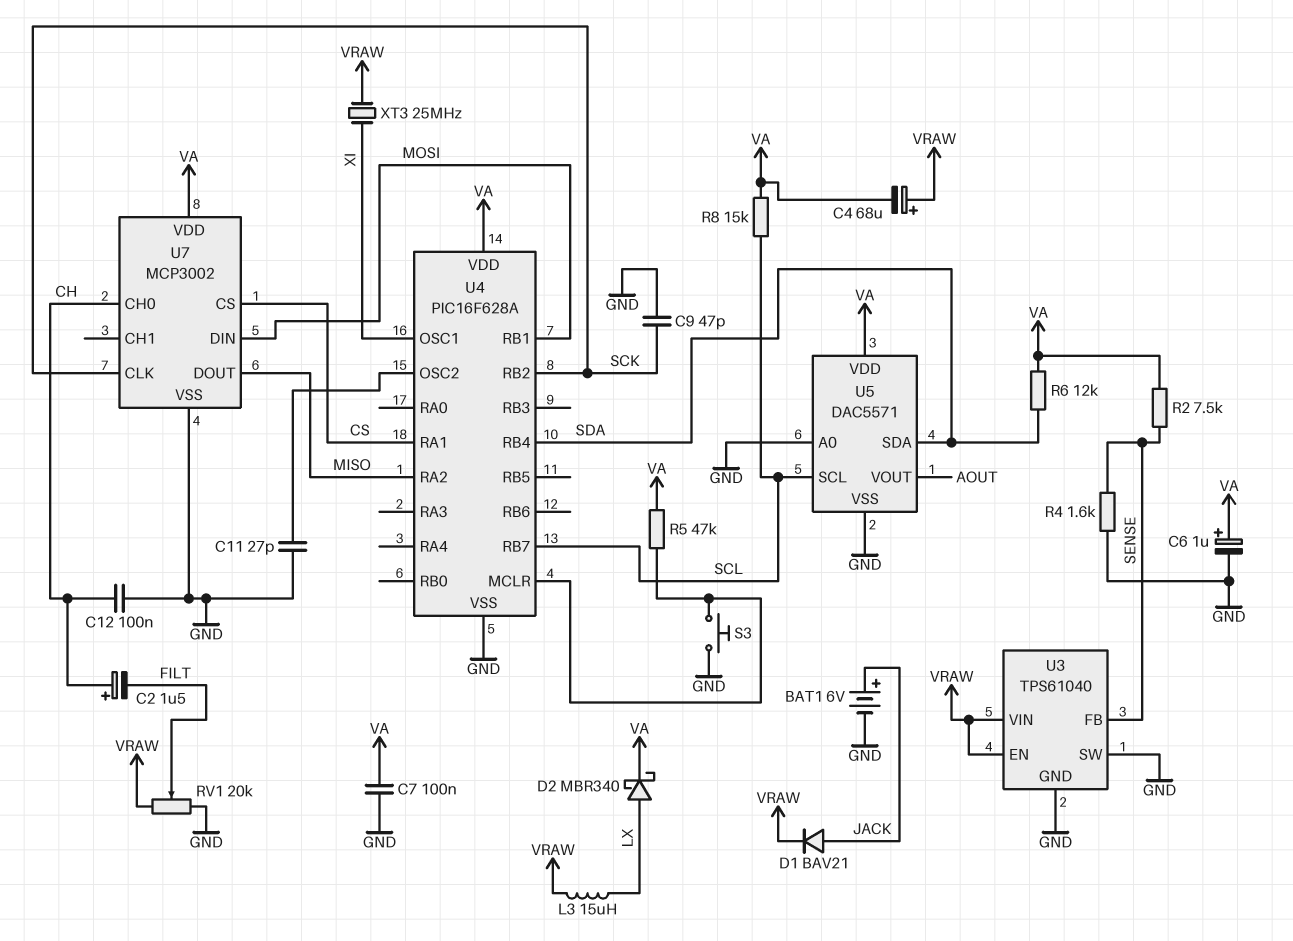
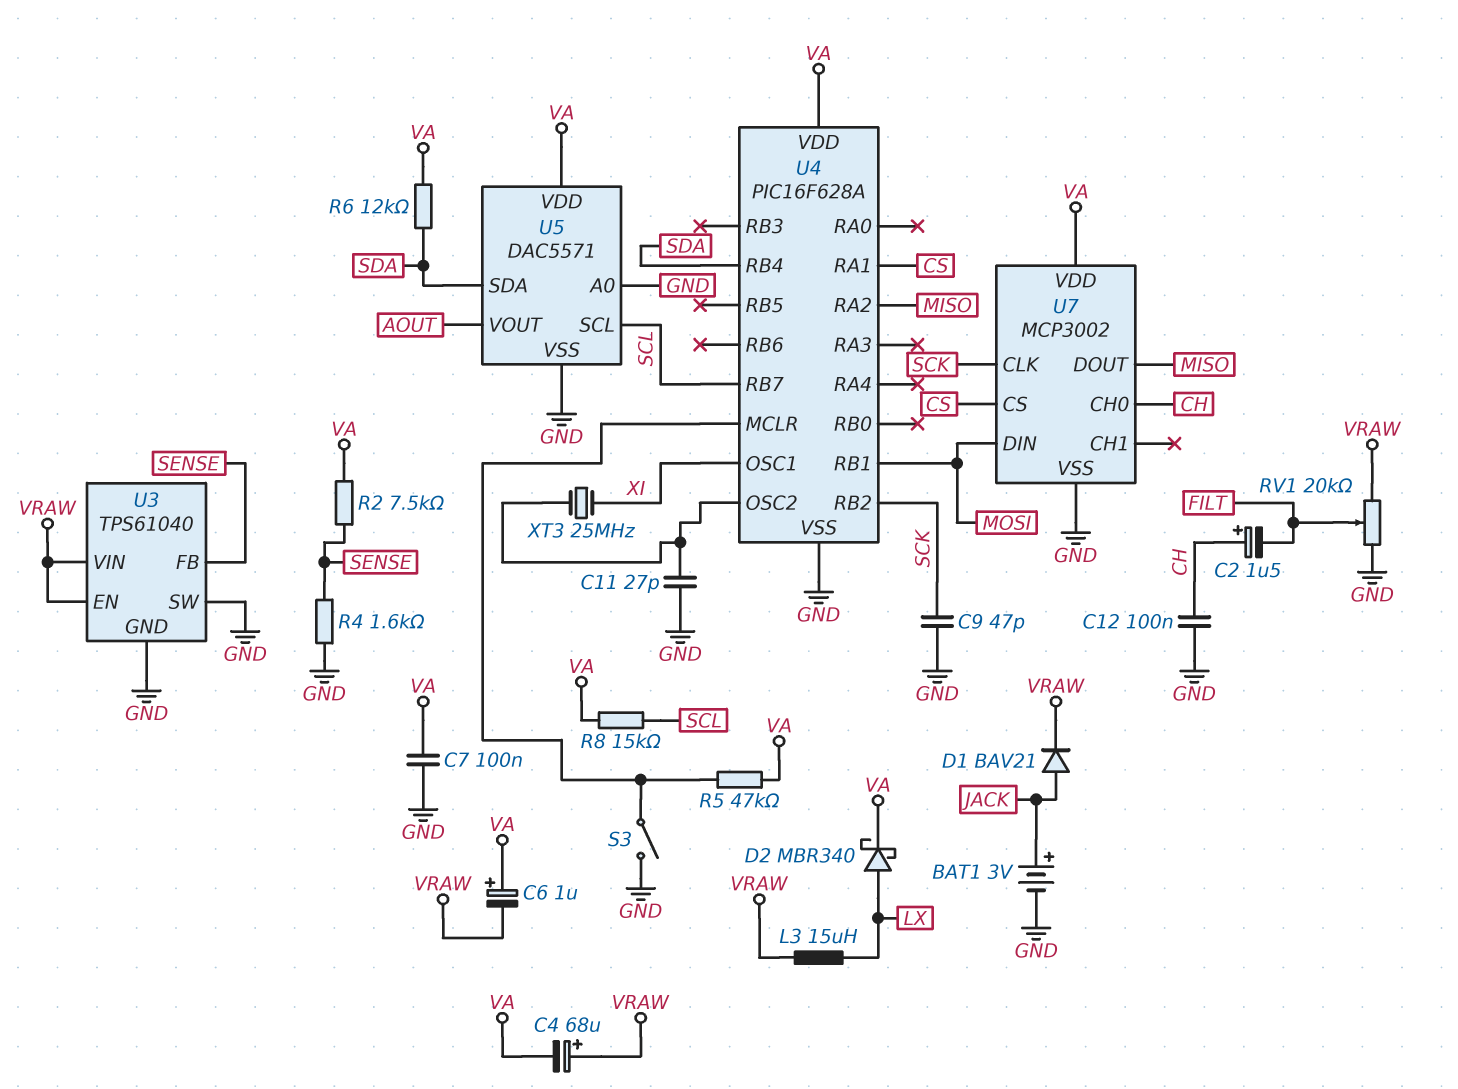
BAT1: 6V (plus JACK, minus GND) -> 3V (plus JACK, minus GND)
C6: 1uF (plus VA, minus GND) -> 1uF (plus VA, minus VRAW)
S3: button (GND, U4/MCLR) -> switch (GND, U4/MCLR)
XT3: 25MHz (VRAW, XI) -> 25MHz (U4/OSC2, XI)

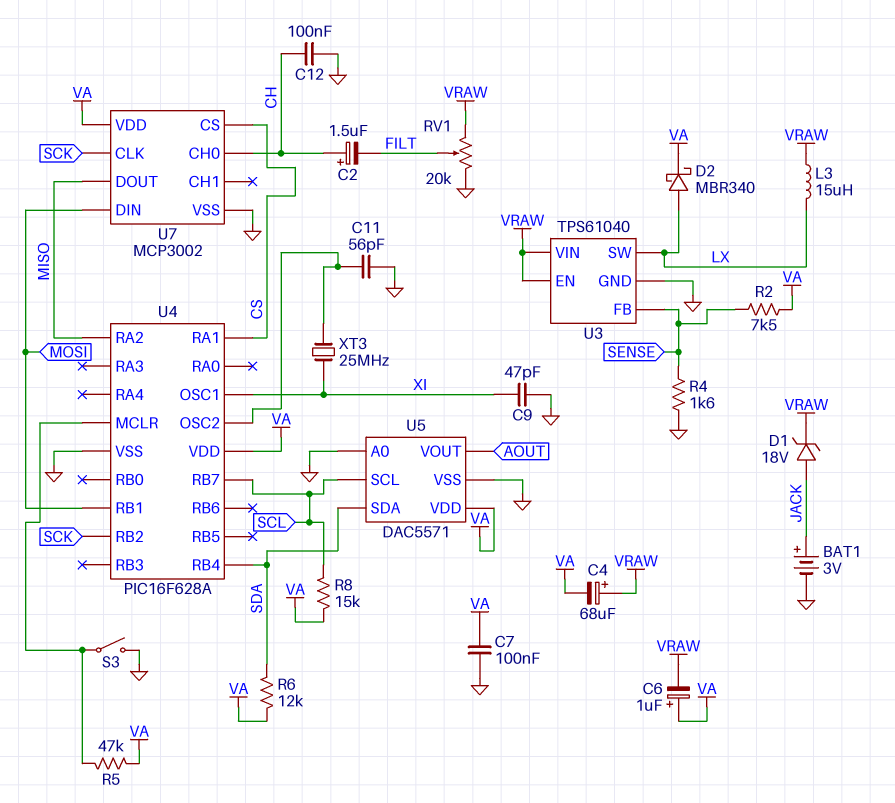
C9: 47pF (GND, SCK) -> 47pF (GND, XI)
C11: 27pF (GND, U4/OSC2) -> 56pF (GND, U4/OSC2)
D1: diode BAV21 (A JACK, K VRAW) -> zener 18V (A JACK, K VRAW)
U3 pin SW: GND -> LX

